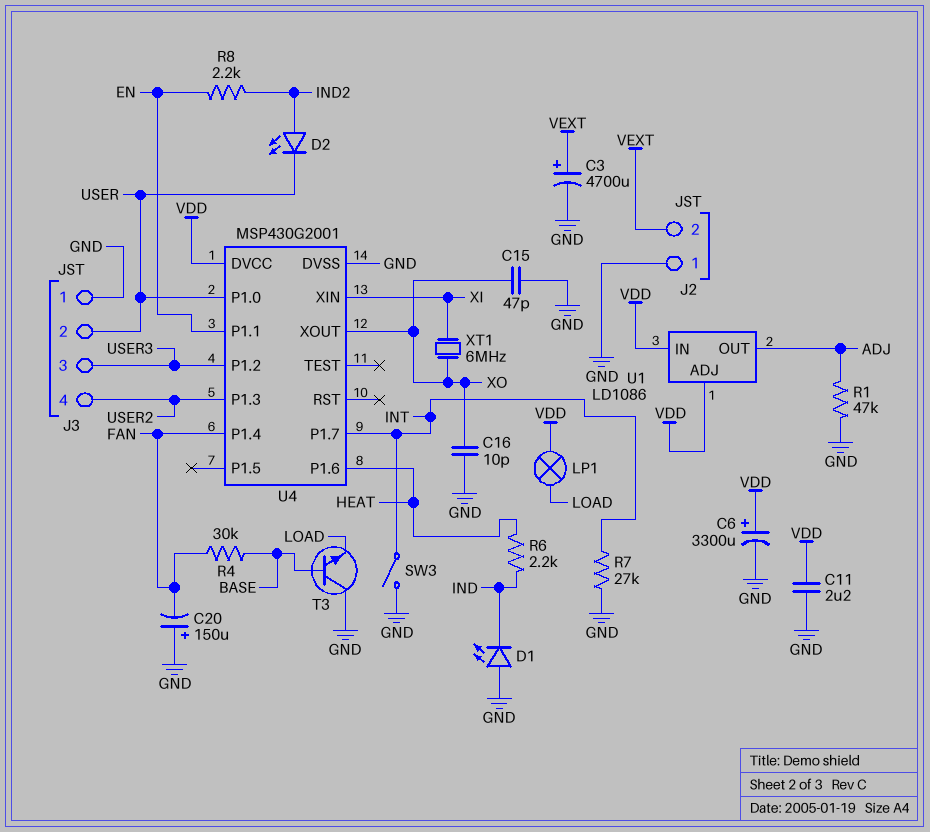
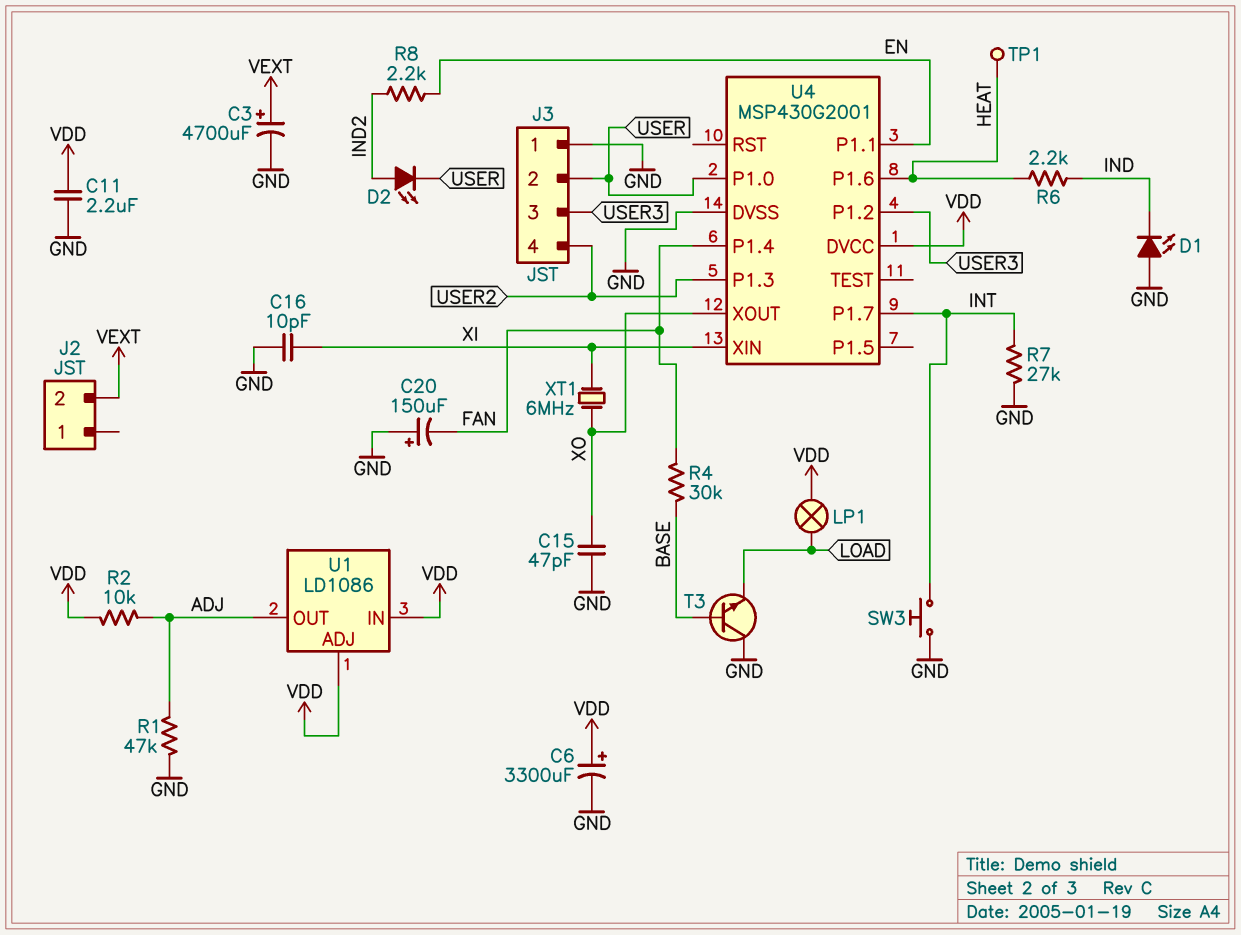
C16: 10pF (GND, XO) -> 10pF (GND, XI)
J2 pin 1: GND -> none
R2: none -> 10k (ADJ, VDD)
SW3: switch (GND, INT) -> button (GND, INT)
TP1: none -> test point (HEAT)

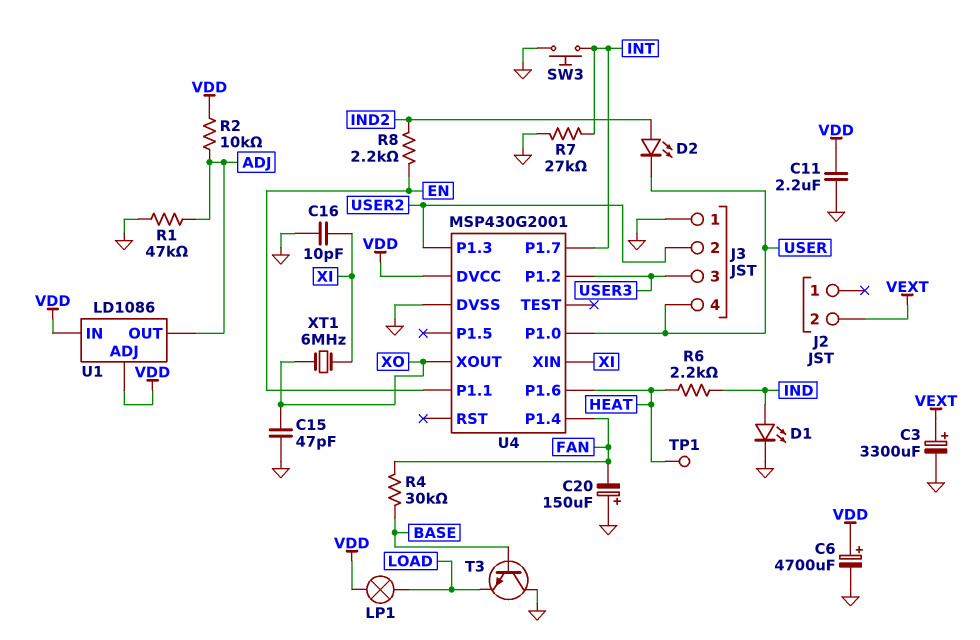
C3: 4700uF (plus VEXT, minus GND) -> 3300uF (plus VEXT, minus GND)
C6: 3300uF (plus VDD, minus GND) -> 4700uF (plus VDD, minus GND)
D1: LED (A GND, K IND) -> LED (A IND, K GND)
J3 pin 2: USER -> USER2
J3 pin 4: USER2 -> USER

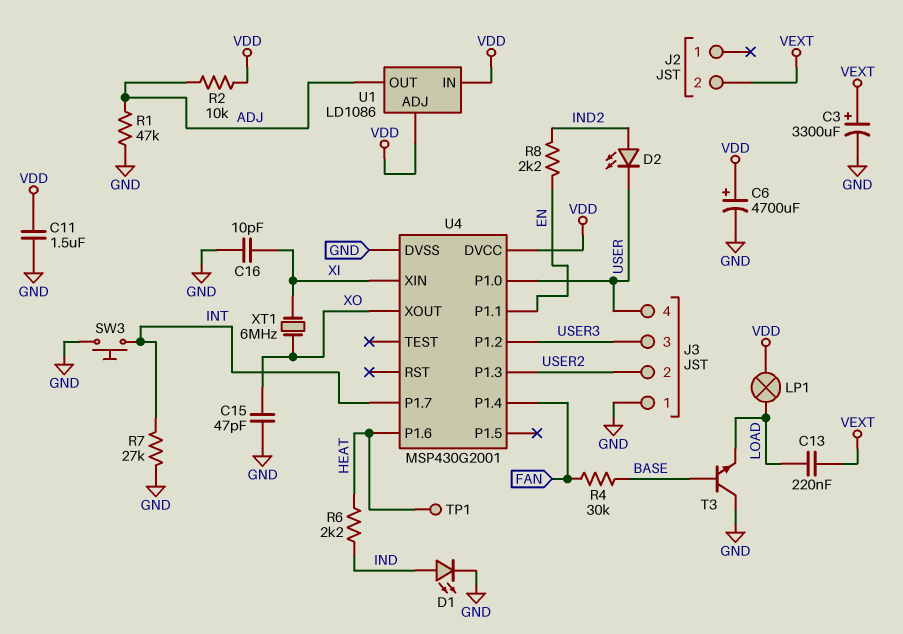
C11: 2.2uF (GND, VDD) -> 1.5uF (GND, VDD)
C13: none -> 220nF (LOAD, VEXT)
C20: 150uF (plus GND, minus FAN) -> none

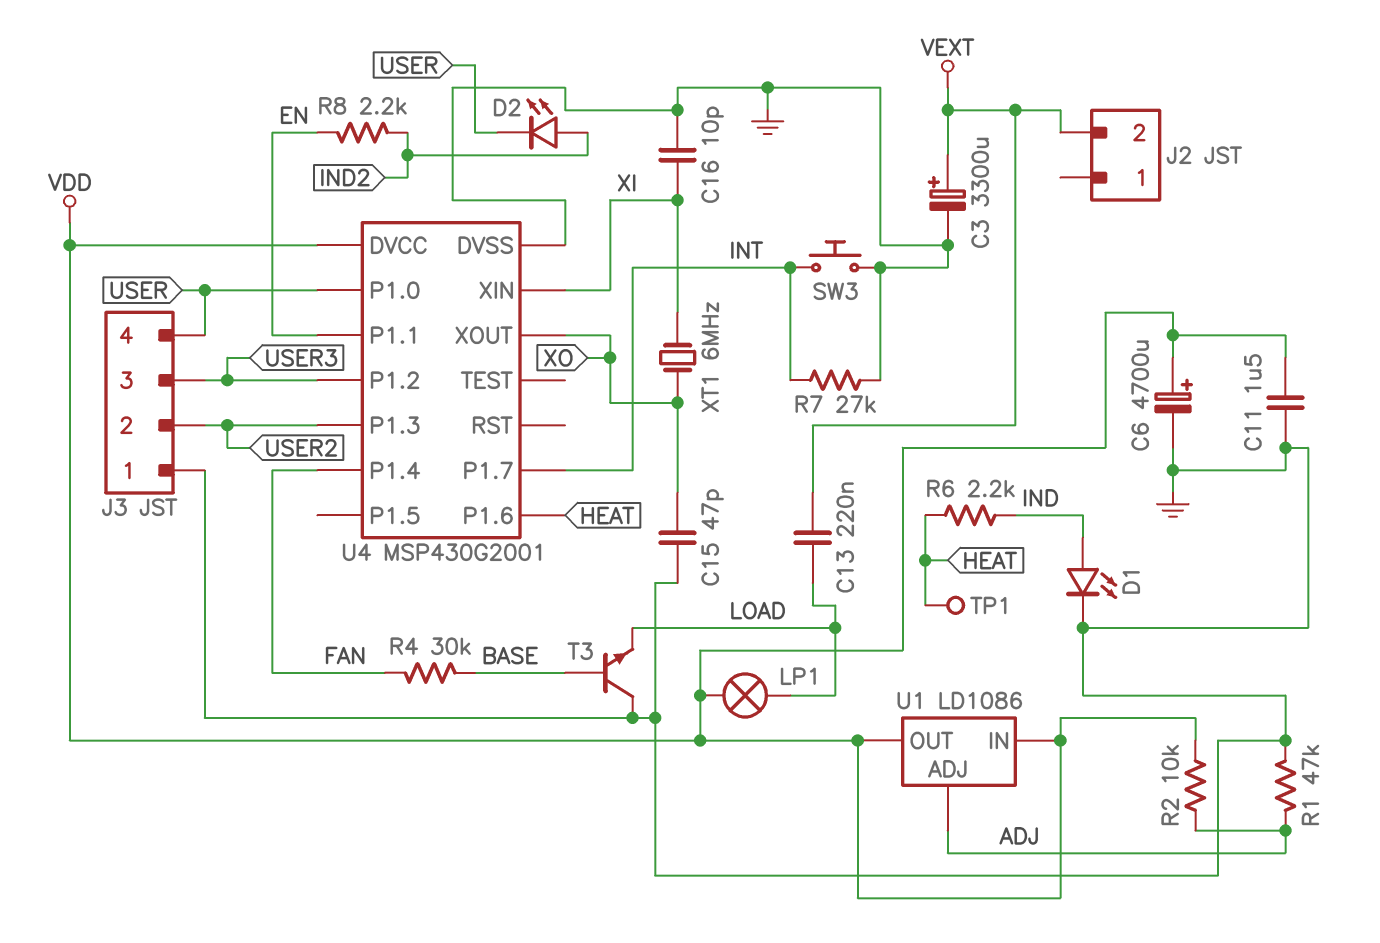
U1 pin ADJ: VDD -> ADJ
U1 pin OUT: ADJ -> VDD

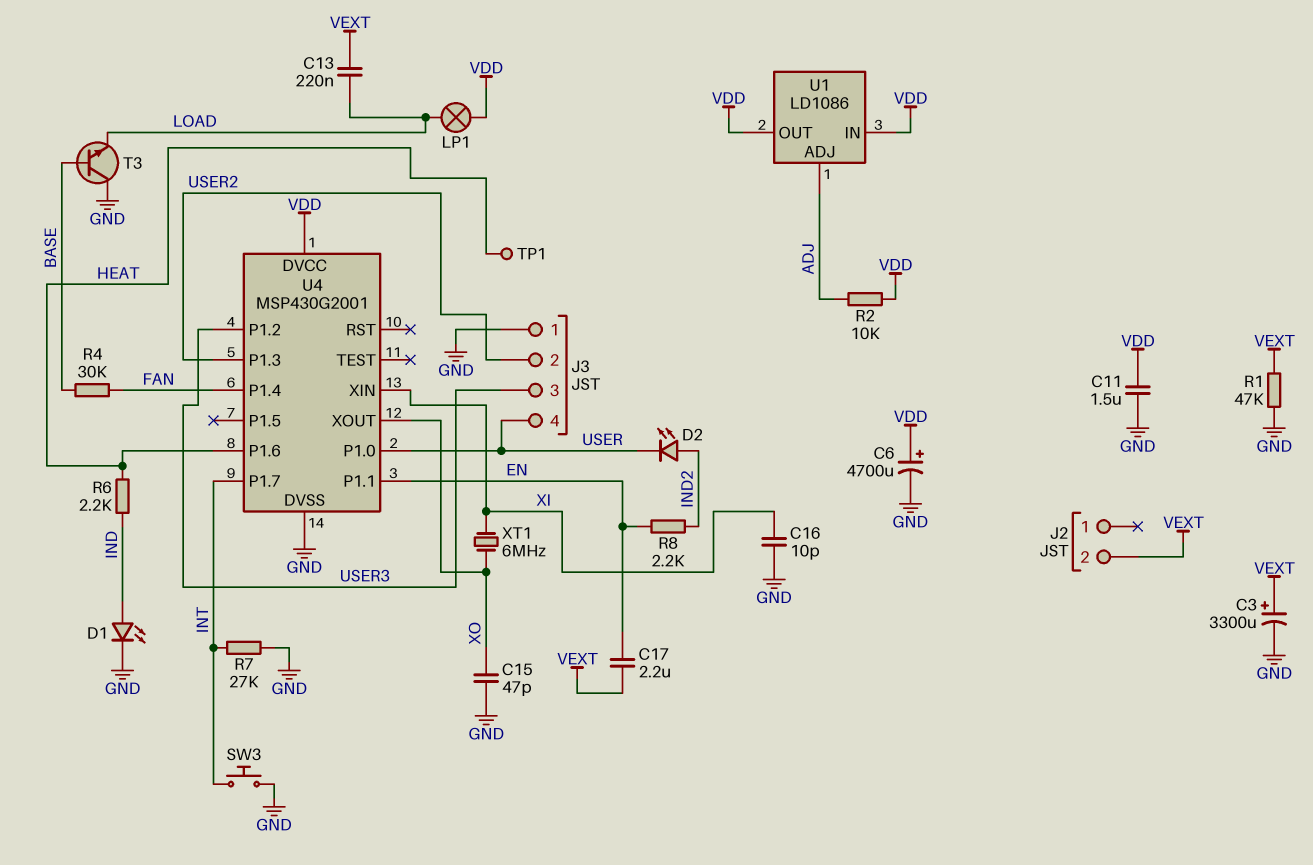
C17: none -> 2.2uF (EN, VEXT)
R1: 47k (ADJ, GND) -> 47k (GND, VEXT)

